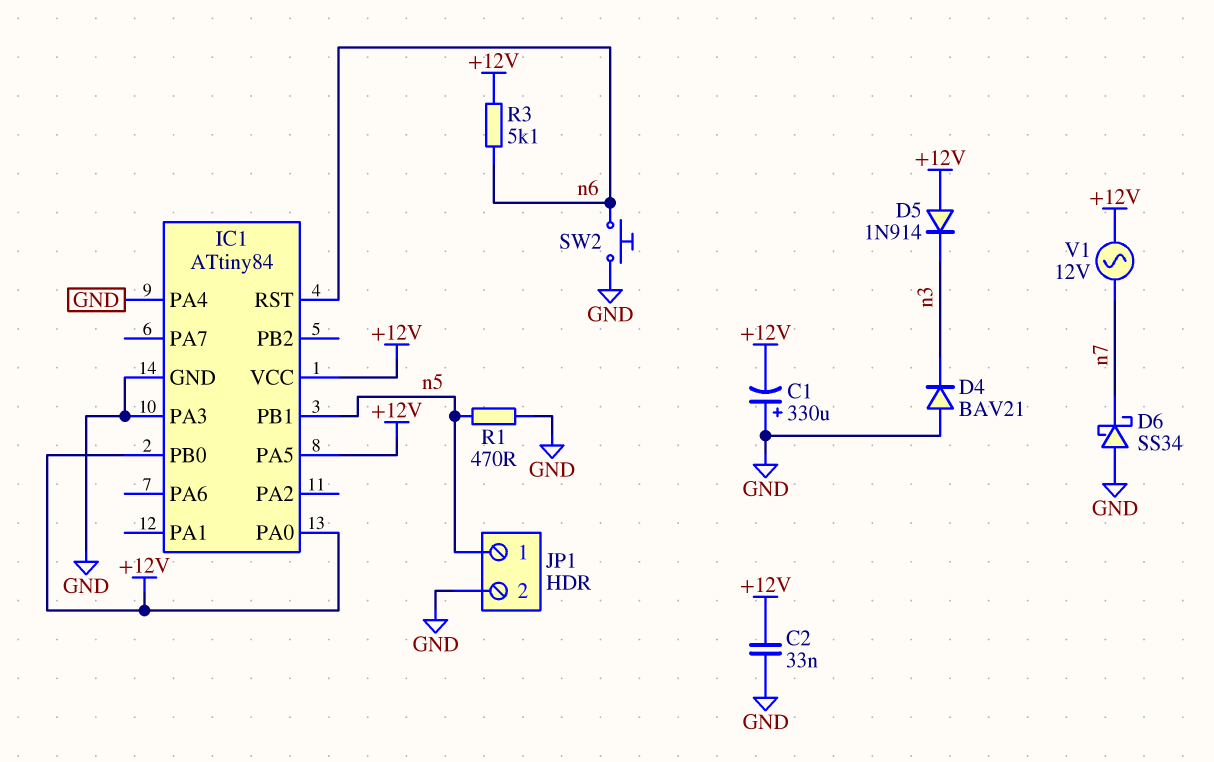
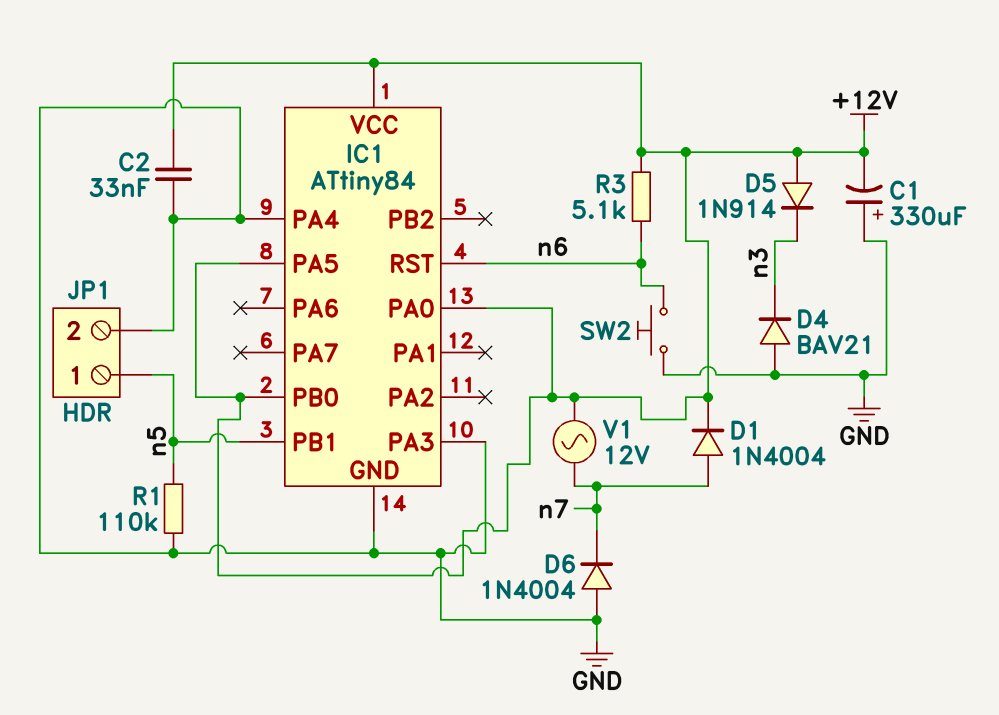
D1: none -> diode 1N4004 (A n7, K +12V)
D6: schottky SS34 (A GND, K n7) -> diode 1N4004 (A GND, K n7)
R1: 470 (GND, n5) -> 110k (GND, n5)

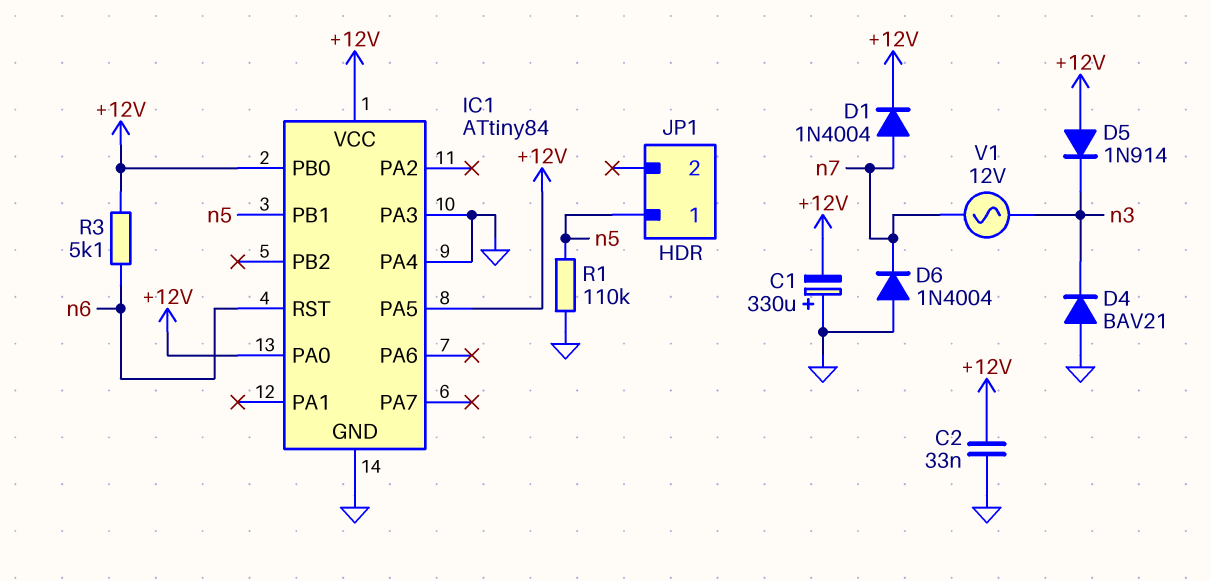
JP1 pin 2: GND -> none
SW2: button (GND, n6) -> none
V1: AC 12V (+12V, n7) -> AC 12V (n3, n7)

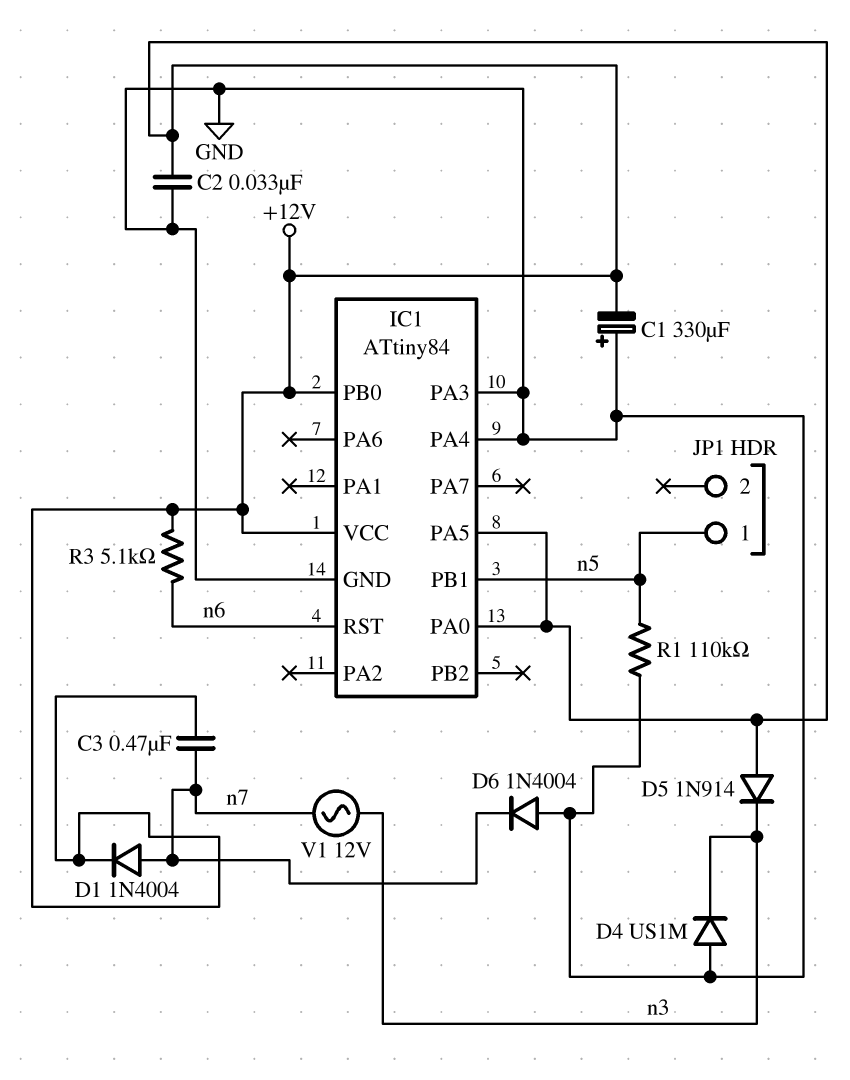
C3: none -> 470nF (+12V, n7)
D4: diode BAV21 (A GND, K n3) -> diode US1M (A GND, K n3)

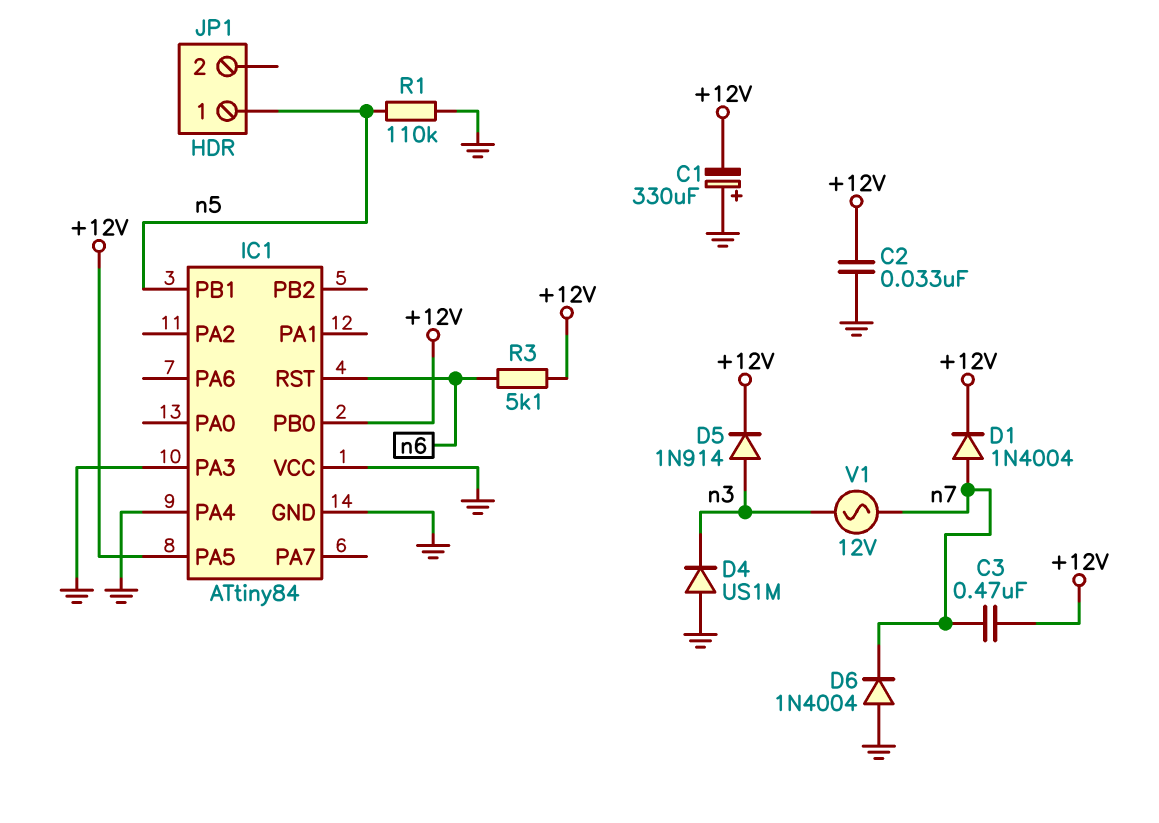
D5: diode 1N914 (A +12V, K n3) -> diode 1N914 (A n3, K +12V)
IC1 pin PA0: +12V -> none
IC1 pin VCC: +12V -> GND

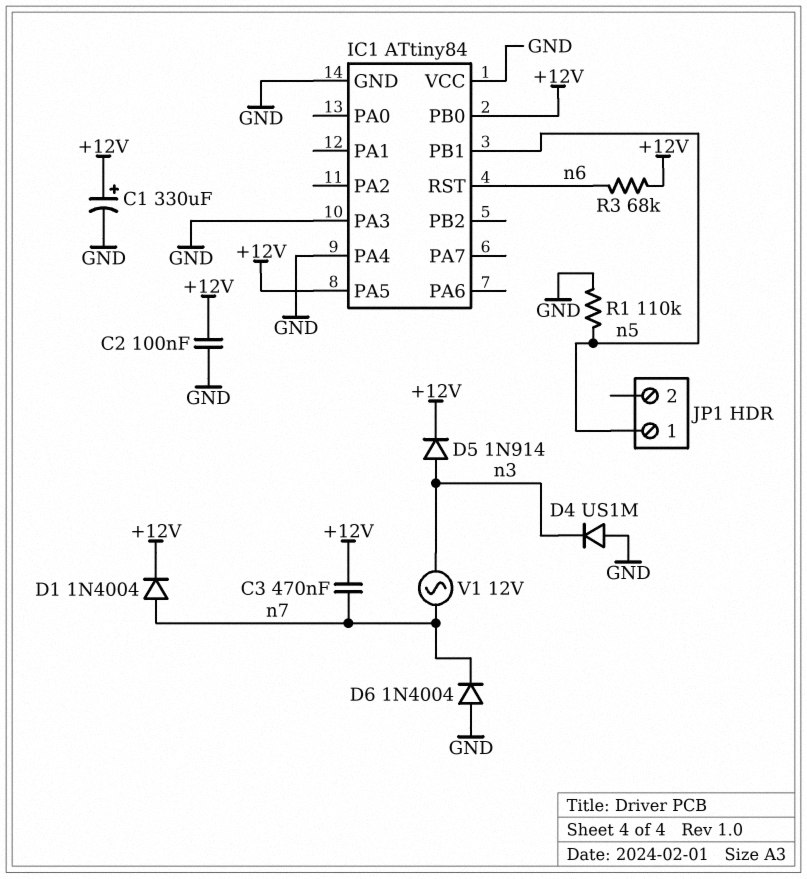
C1: 330uF (plus GND, minus +12V) -> 330uF (plus +12V, minus GND)
C2: 33nF (+12V, GND) -> 100nF (+12V, GND)
R3: 5.1k (+12V, n6) -> 68k (+12V, n6)

